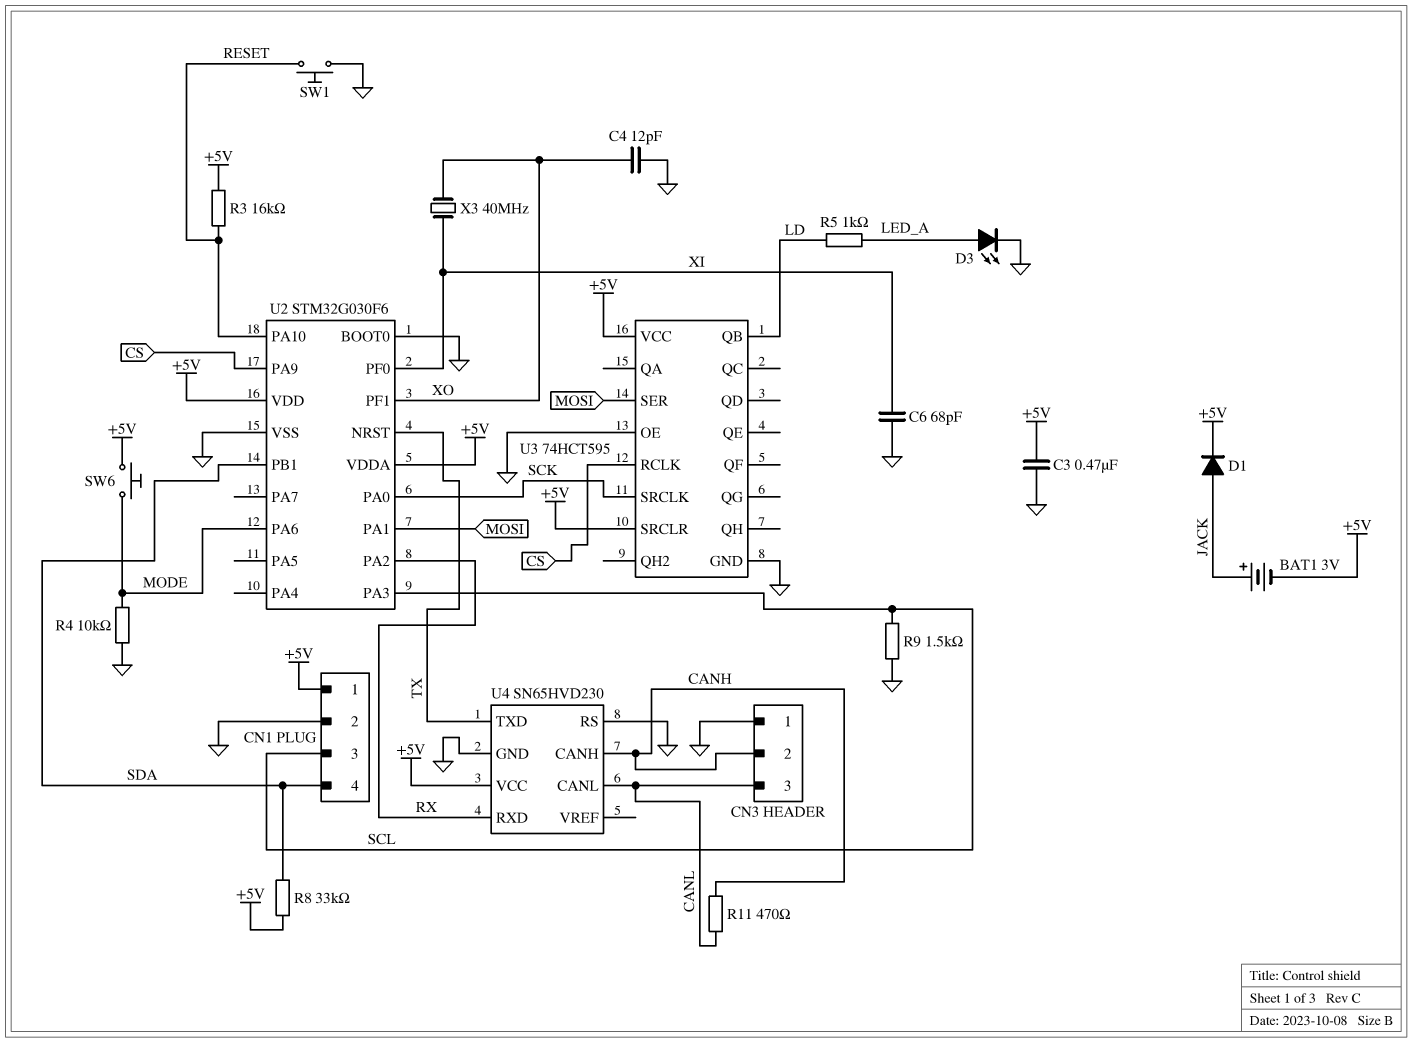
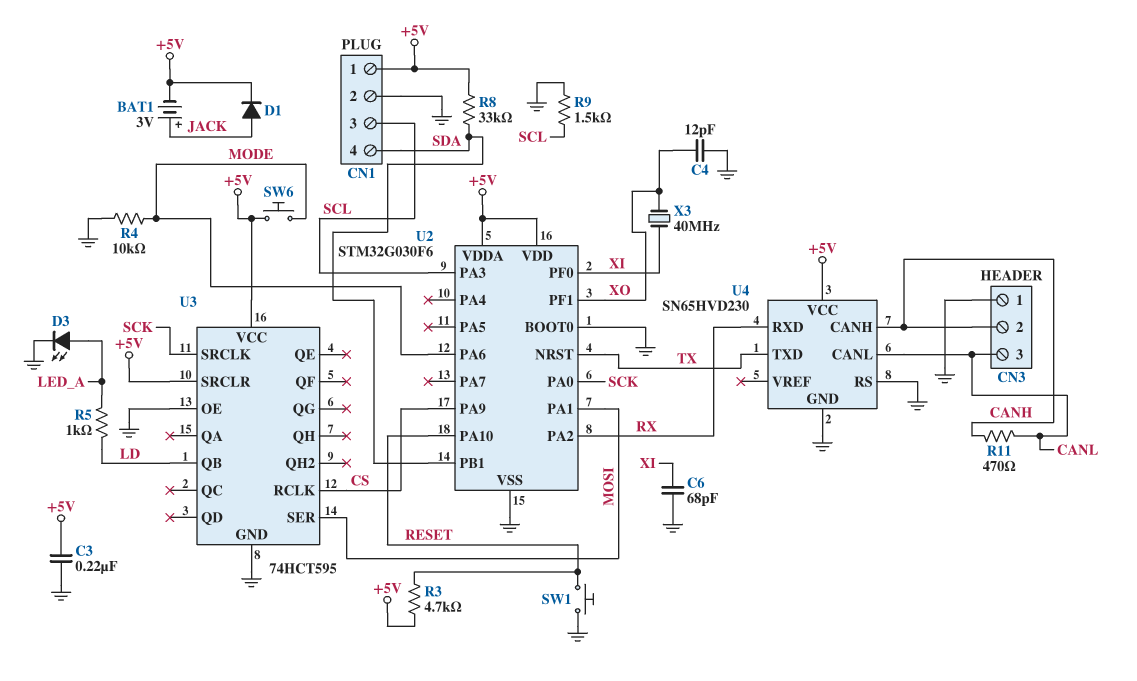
C3: 470nF (+5V, GND) -> 220nF (+5V, GND)
R3: 16k (+5V, RESET) -> 4.7k (+5V, RESET)

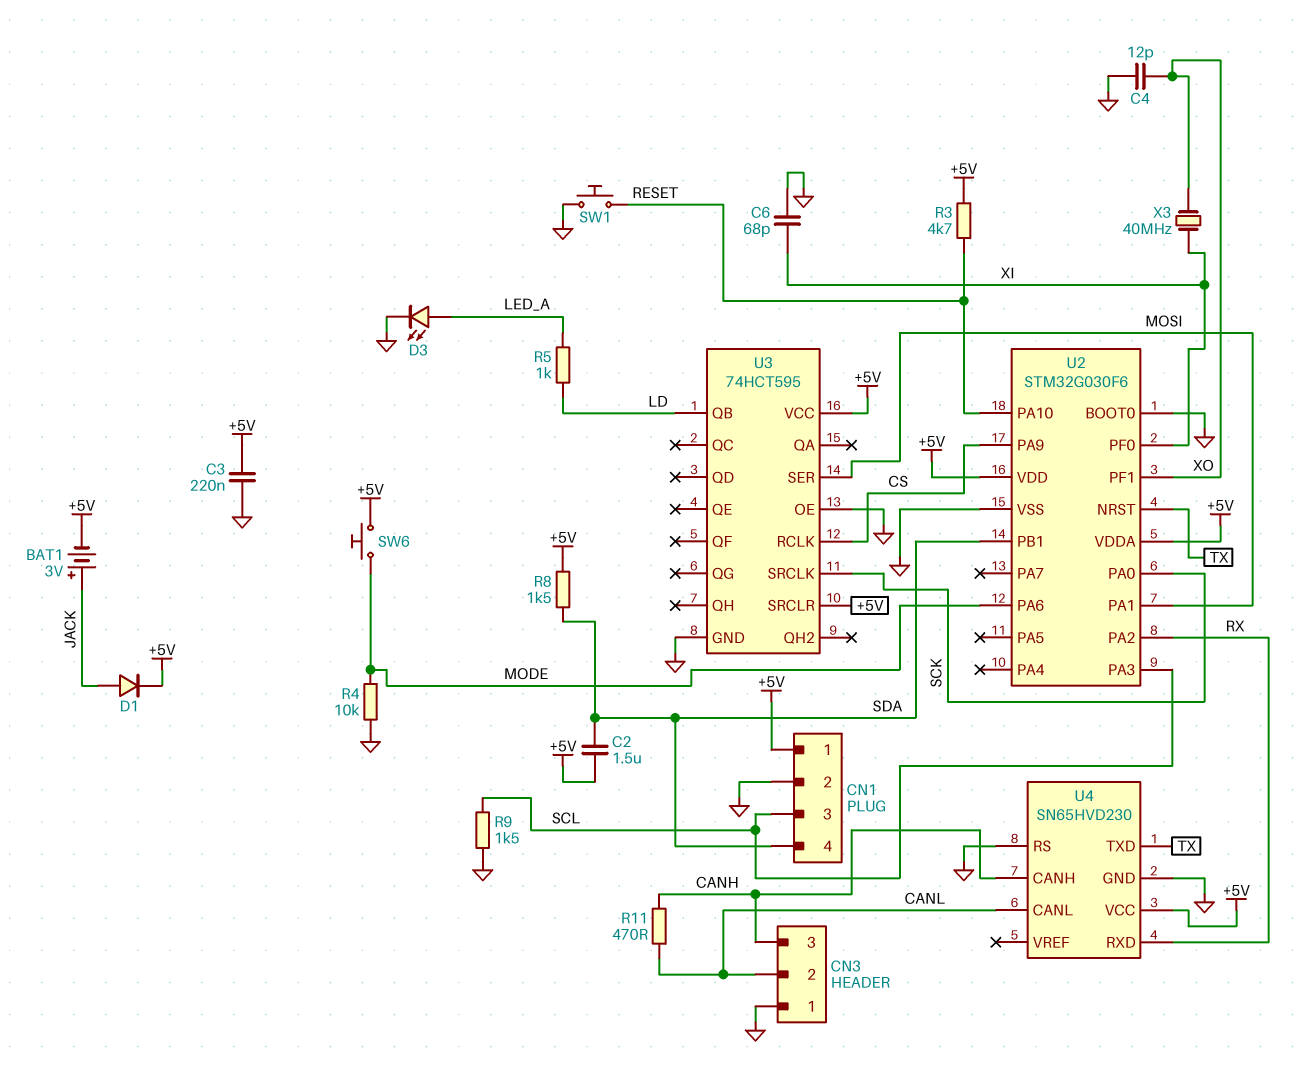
C2: none -> 1.5uF (+5V, SDA)
CN3 pin 2: CANH -> CANL
CN3 pin 3: CANL -> CANH
R8: 33k (+5V, SDA) -> 1.5k (+5V, SDA)

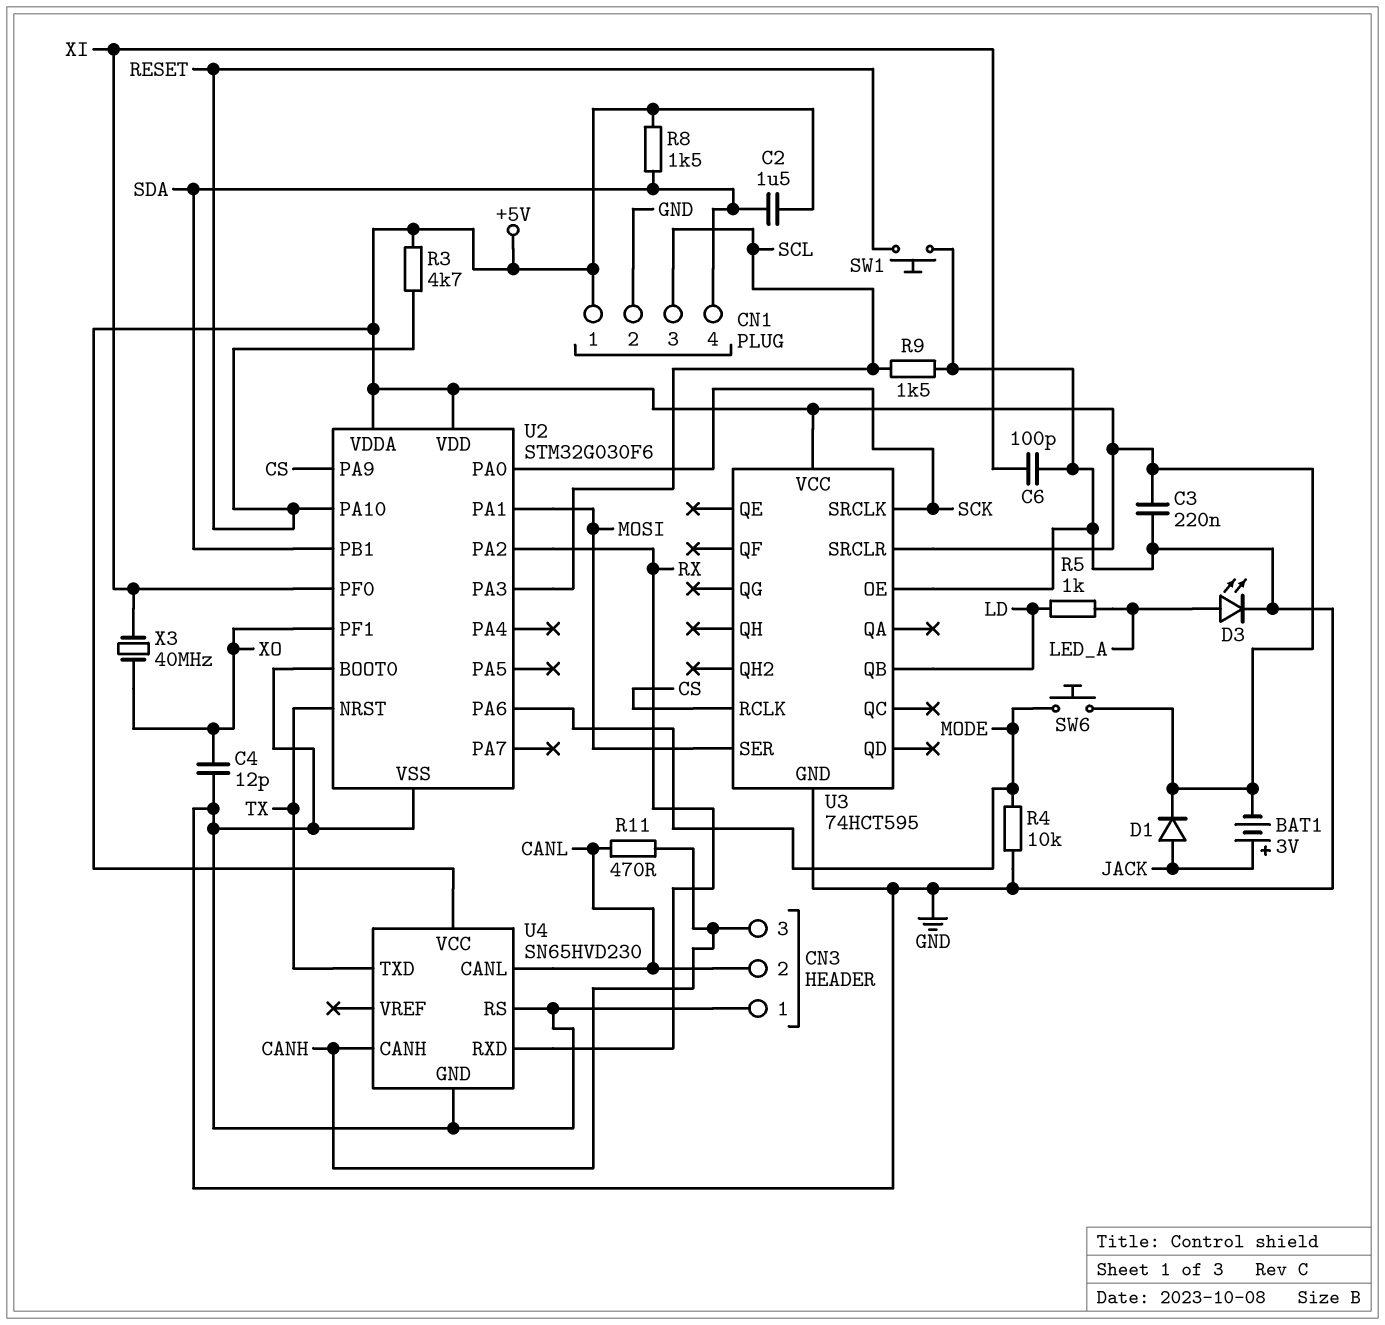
C6: 68pF (GND, XI) -> 100pF (GND, XI)

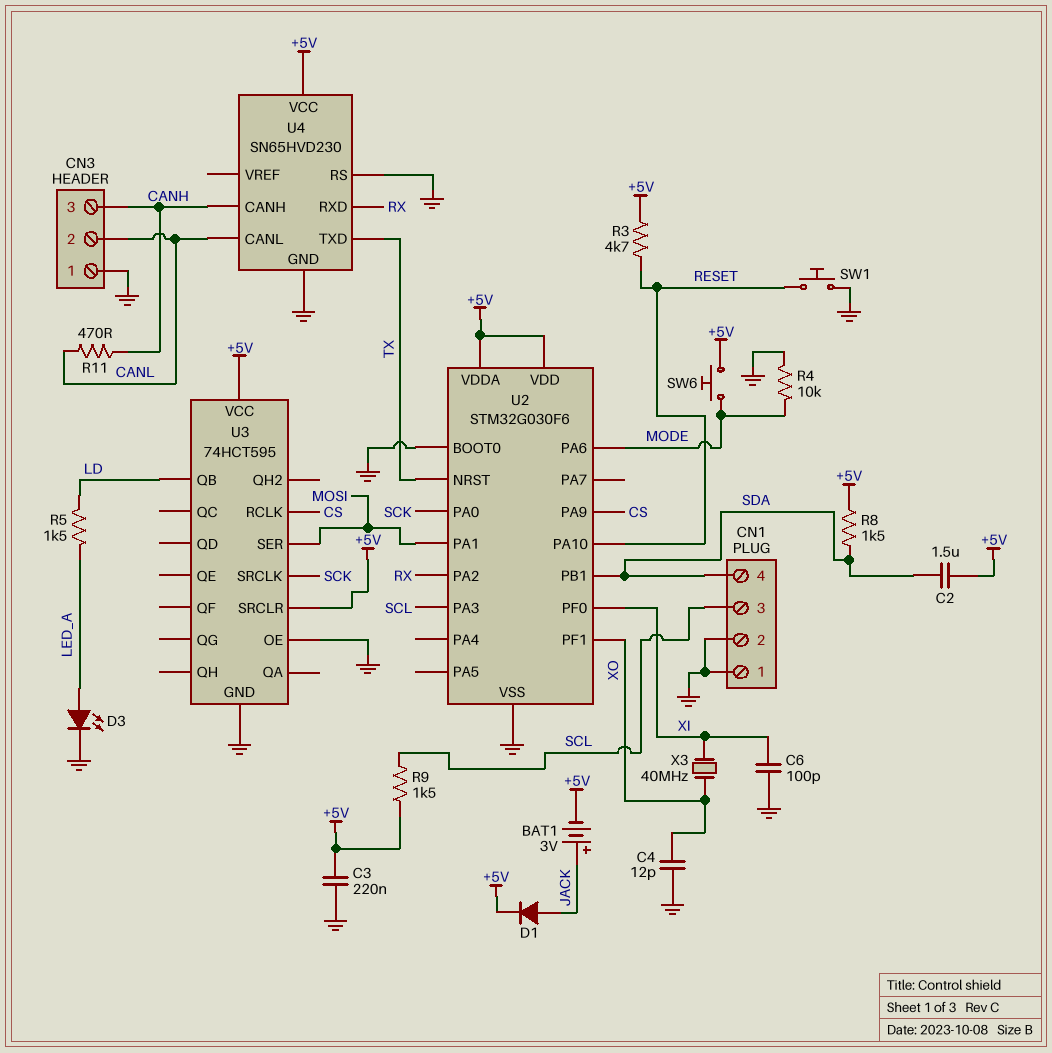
CN1 pin 1: +5V -> GND
R5: 1k (LD, LED_A) -> 1.5k (LD, LED_A)
R9: 1.5k (GND, SCL) -> 1.5k (+5V, SCL)

